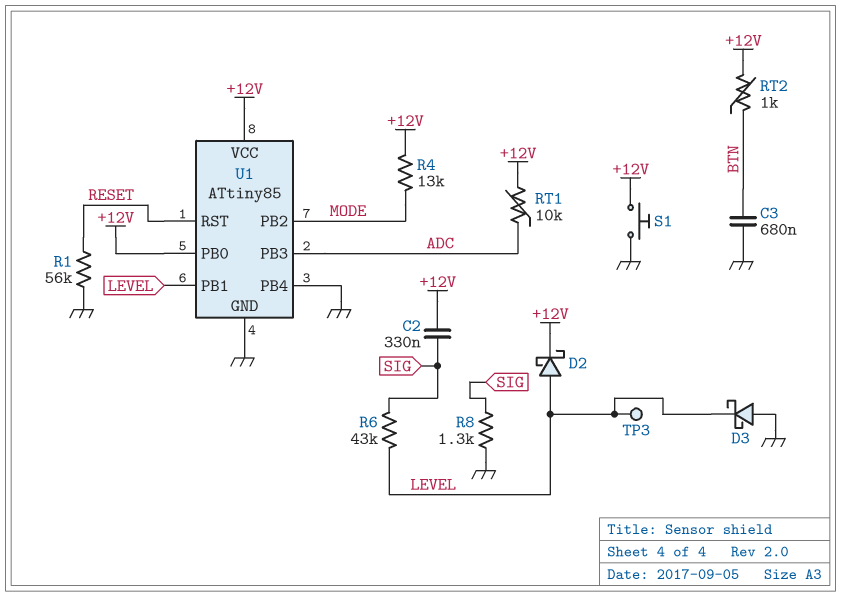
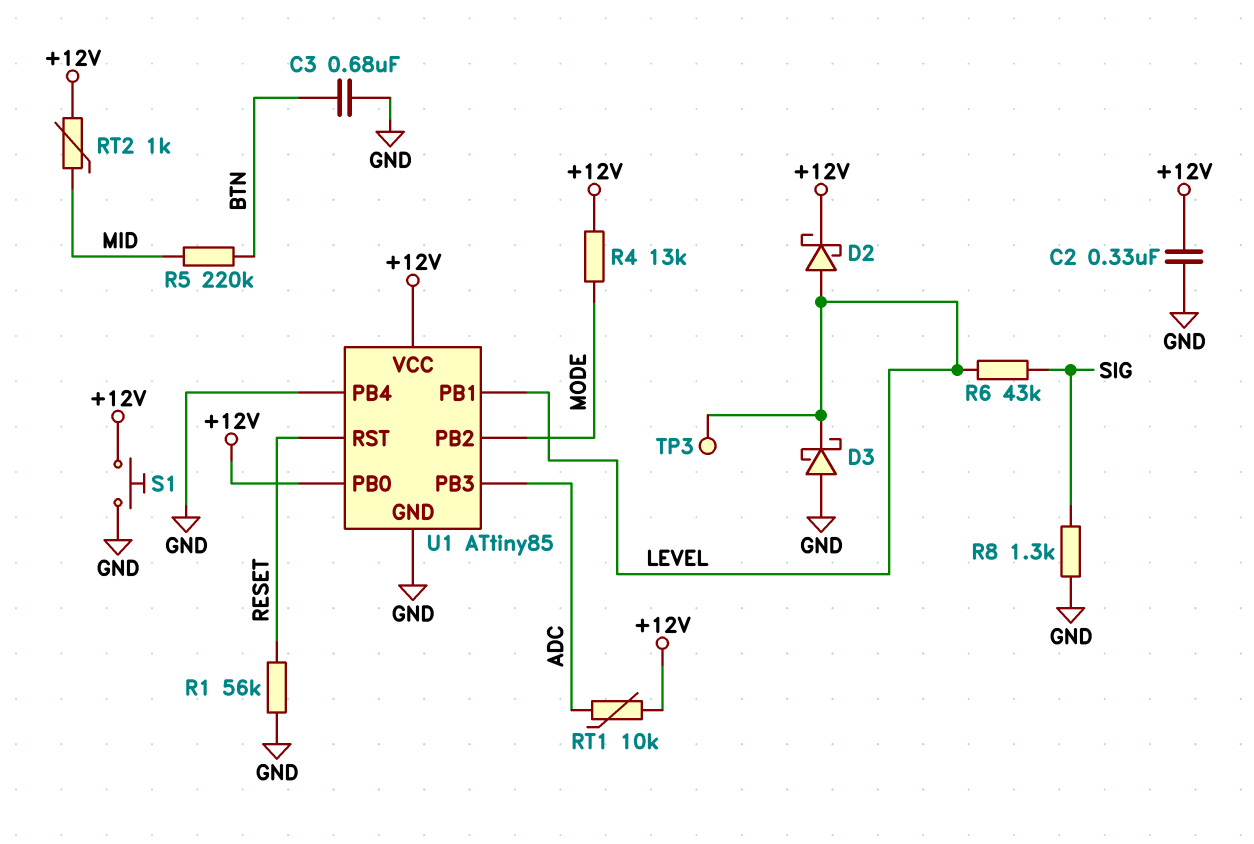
C2: 330nF (+12V, SIG) -> 330nF (+12V, GND)
R5: none -> 220k (BTN, MID)
RT2: 1k (+12V, BTN) -> 1k (+12V, MID)

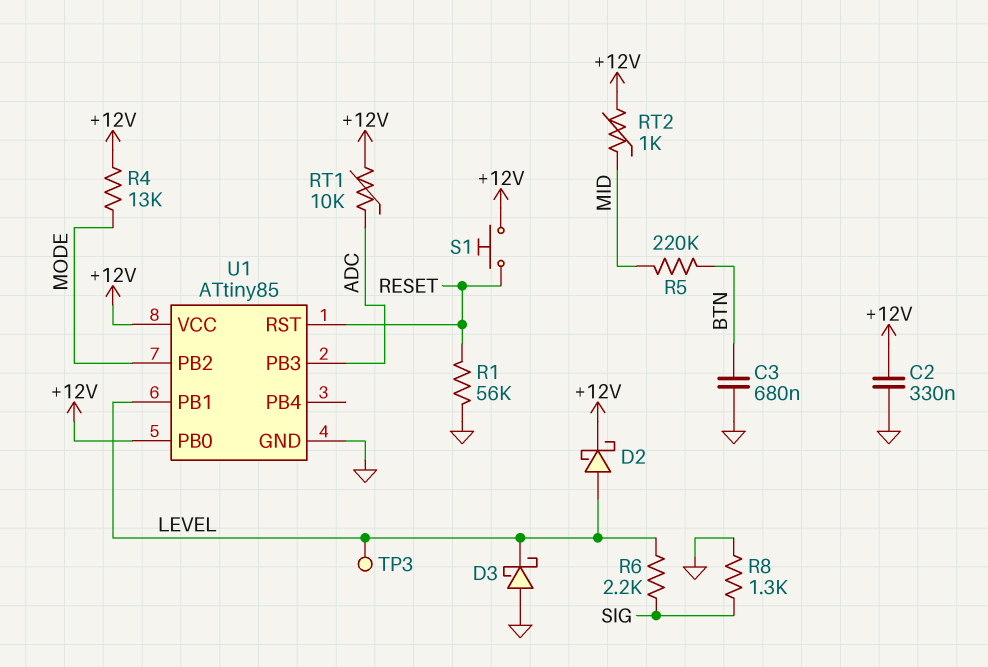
R6: 43k (LEVEL, SIG) -> 2.2k (LEVEL, SIG)
S1: button (+12V, GND) -> button (+12V, RESET)
U1 pin PB4: GND -> none

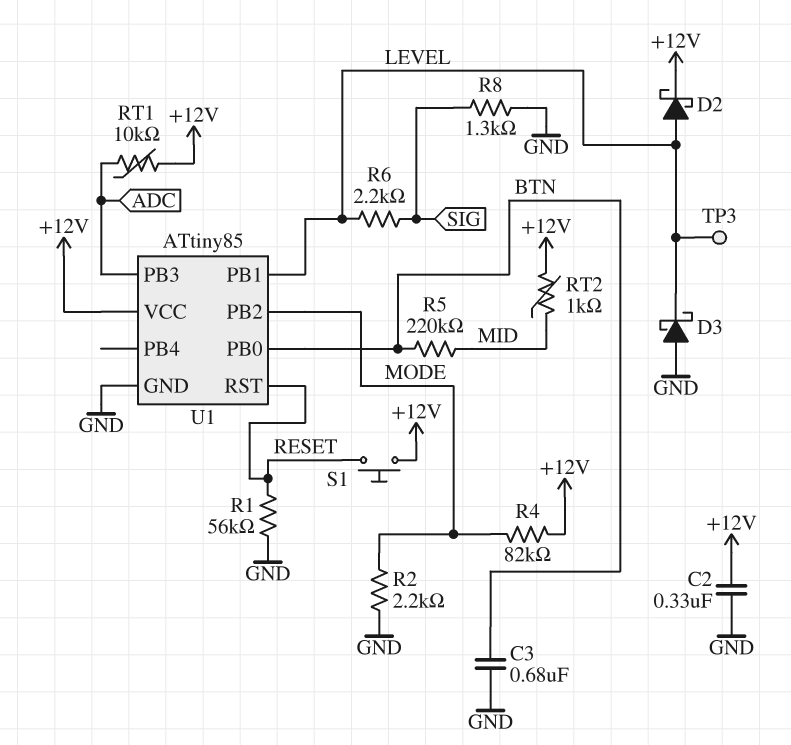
R2: none -> 2.2k (GND, MODE)
R4: 13k (+12V, MODE) -> 82k (+12V, MODE)
U1 pin PB0: +12V -> BTN

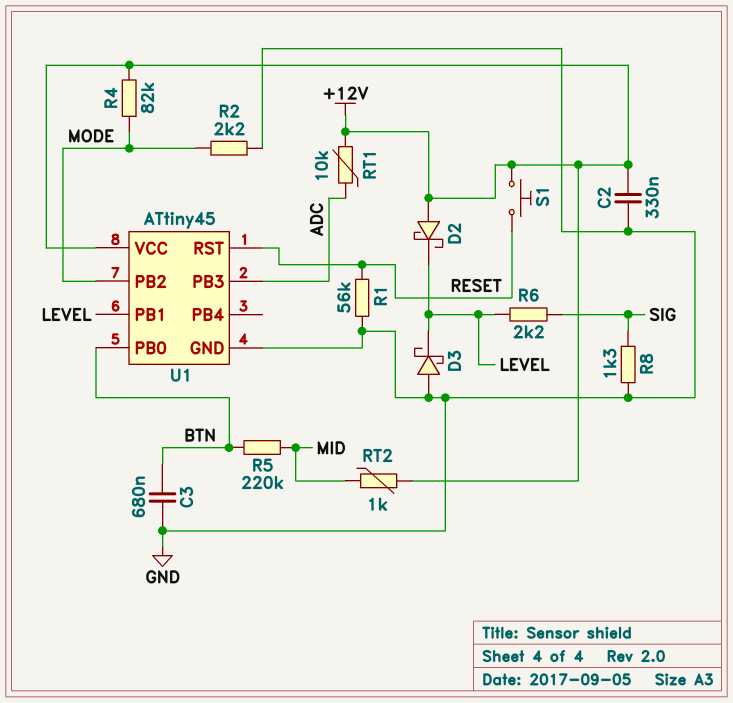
D2: schottky (A LEVEL, K +12V) -> schottky (A +12V, K LEVEL)
TP3: test point (LEVEL) -> none
U1: ATtiny85 -> ATtiny45

